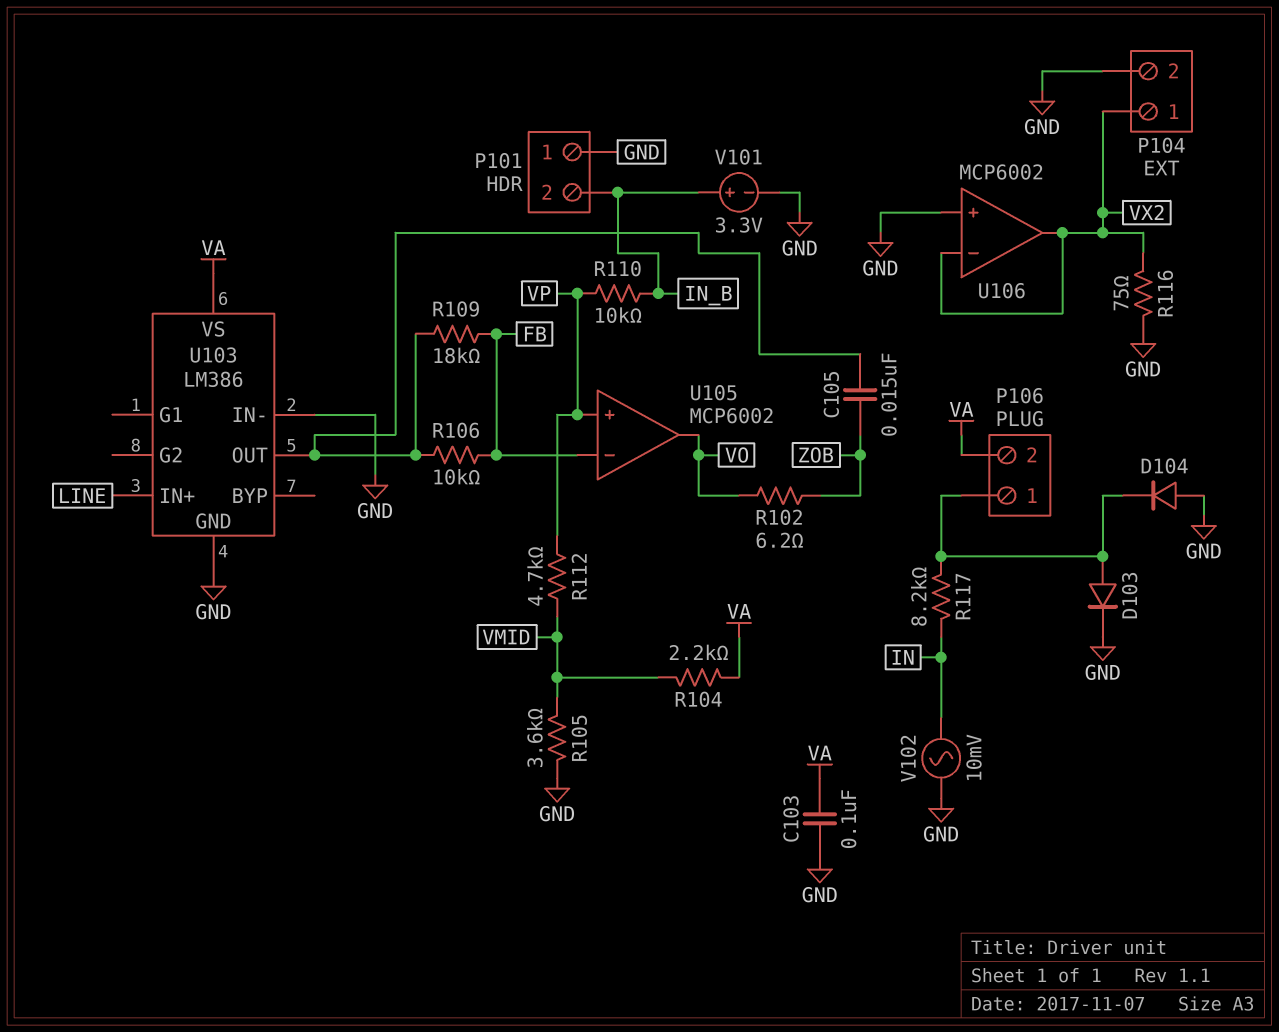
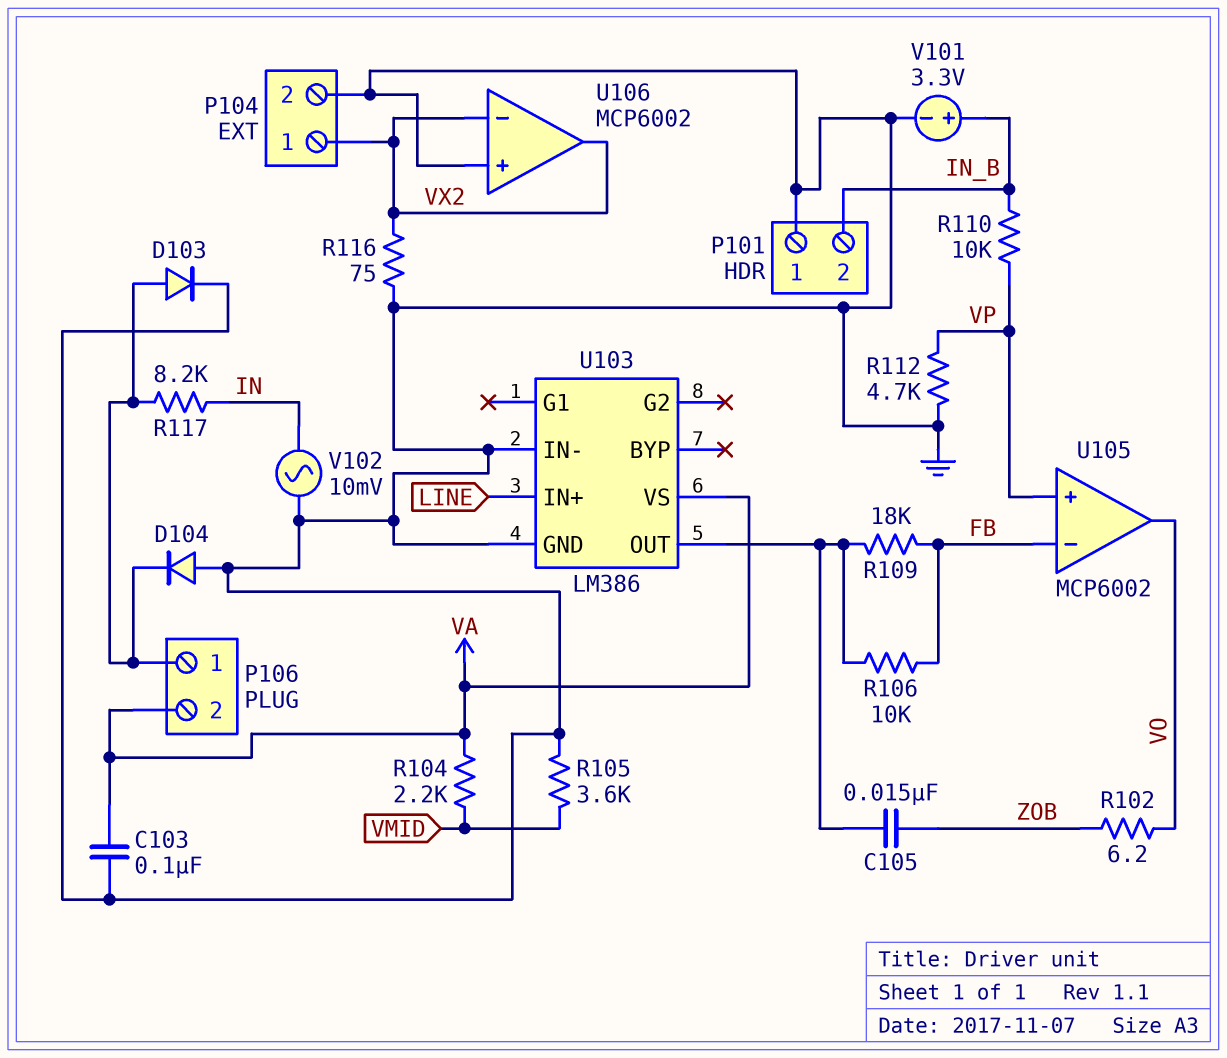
R112: 4.7k (VMID, VP) -> 4.7k (GND, VP)

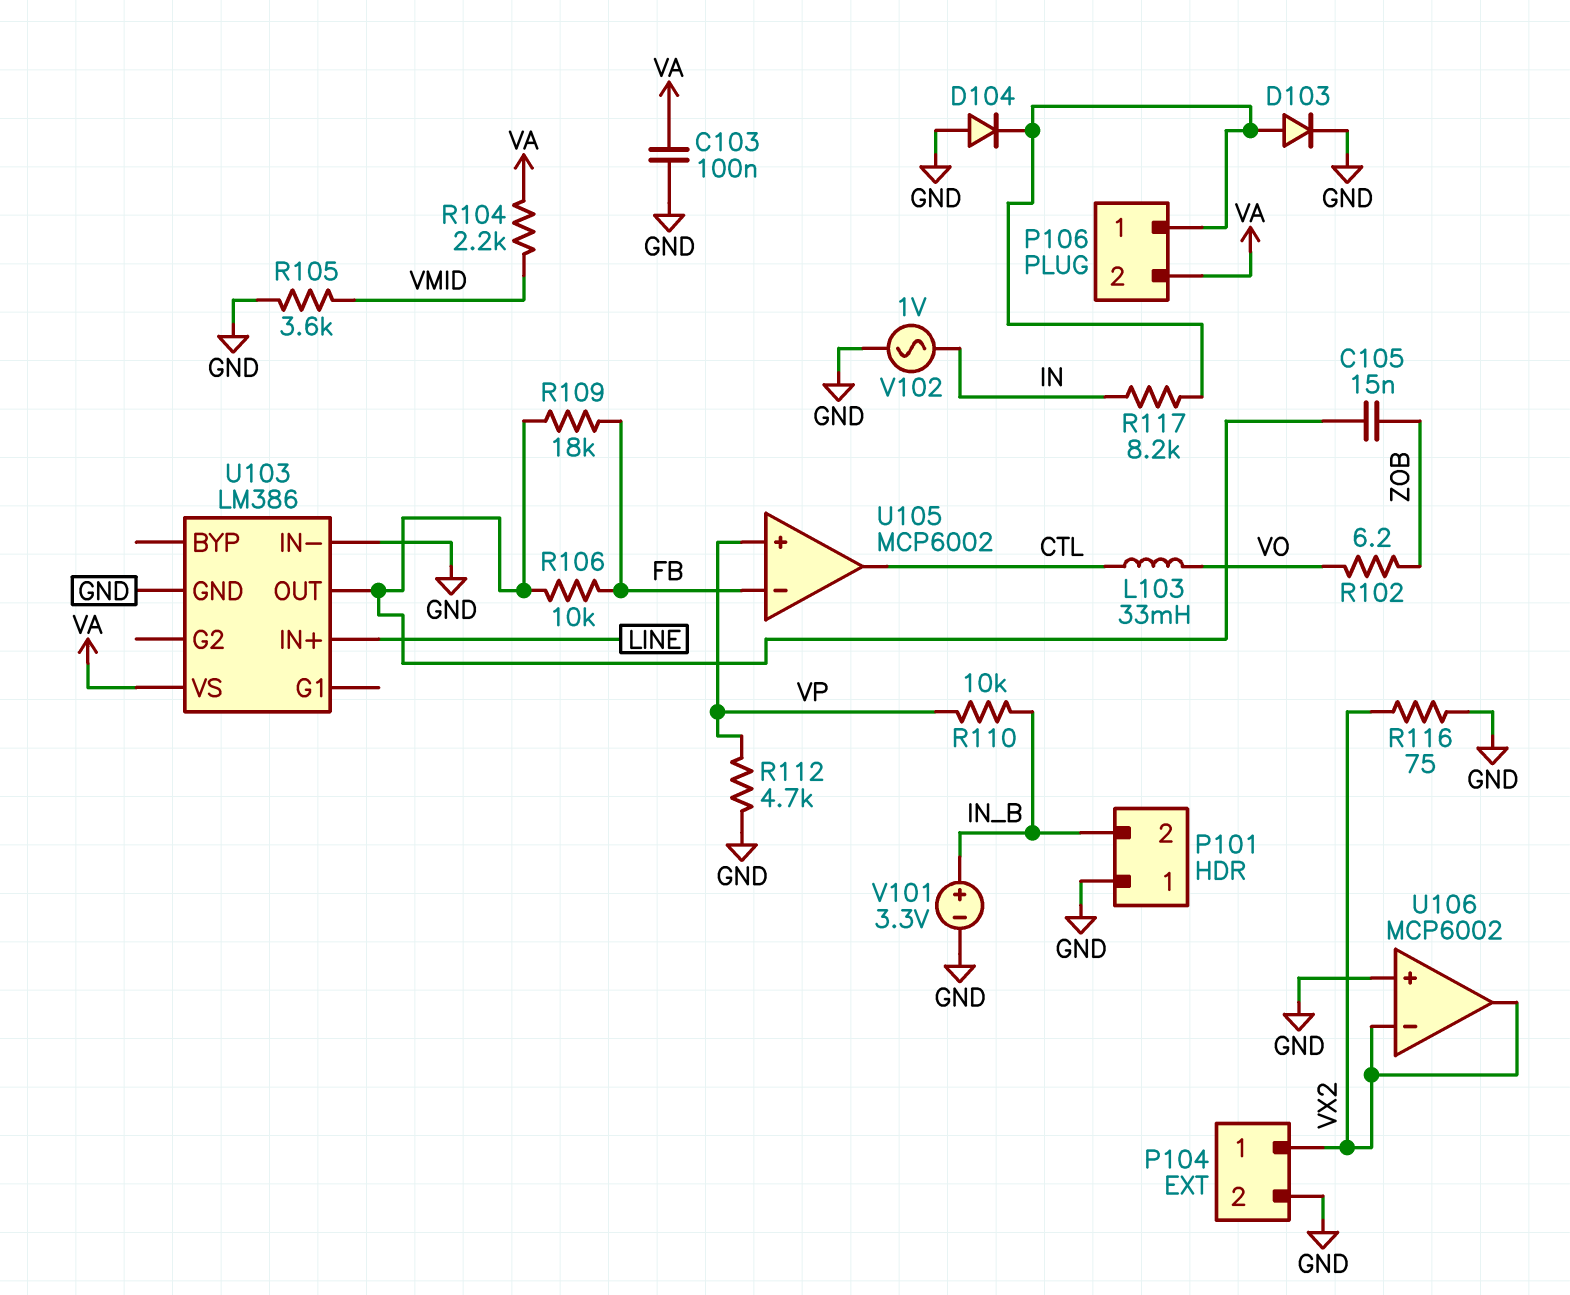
L103: none -> 33mH (CTL, VO)
U105 pin out: VO -> CTL
V102: AC 10mV (GND, IN) -> AC 1V (GND, IN)

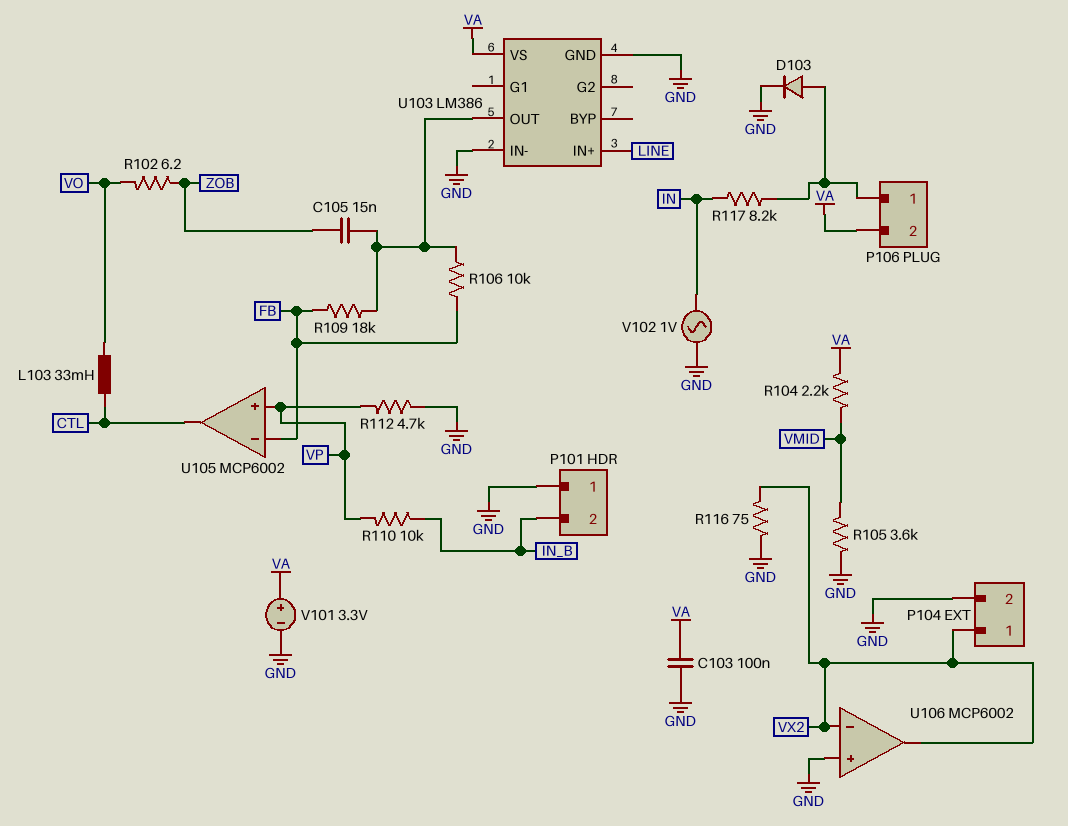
D104: diode (A GND, K P106/1) -> none
V101: 3.3V (plus IN_B, minus GND) -> 3.3V (plus VA, minus GND)

